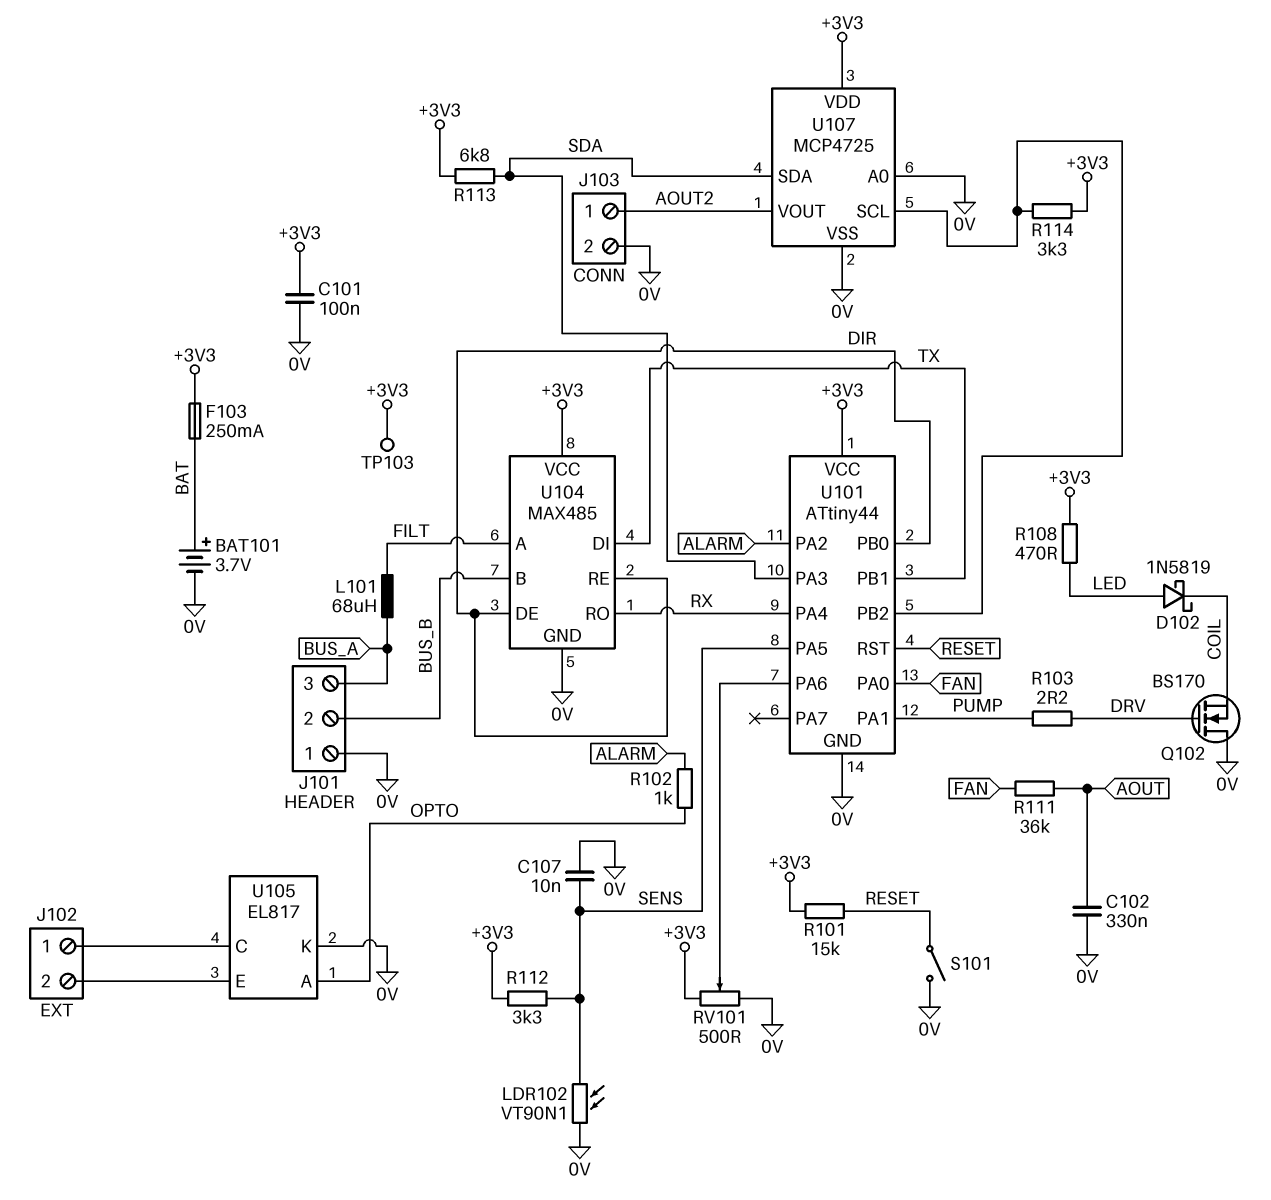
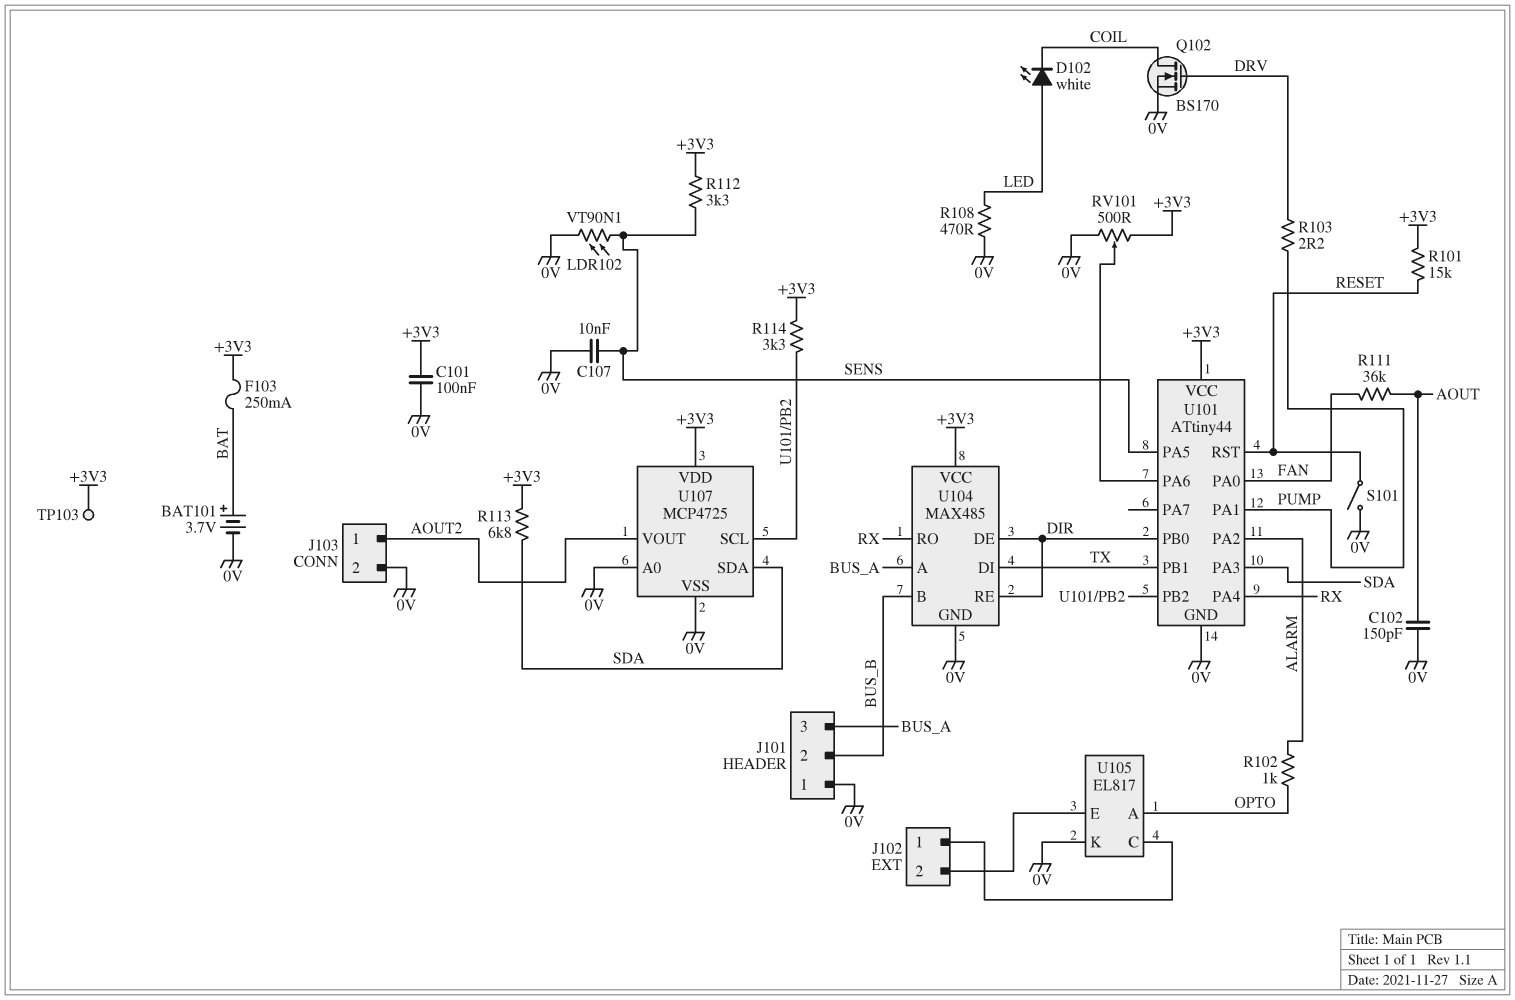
C102: 330nF (0V, AOUT) -> 150pF (0V, AOUT)
D102: schottky 1N5819 (A LED, K COIL) -> LED white (A LED, K COIL)
L101: 68uH (BUS_A, FILT) -> none
Q102: NMOS BS170 (G DRV, D 0V, S COIL) -> NMOS BS170 (G DRV, D COIL, S 0V)
R108: 470 (+3V3, LED) -> 470 (0V, LED)
U104 pin A: FILT -> BUS_A

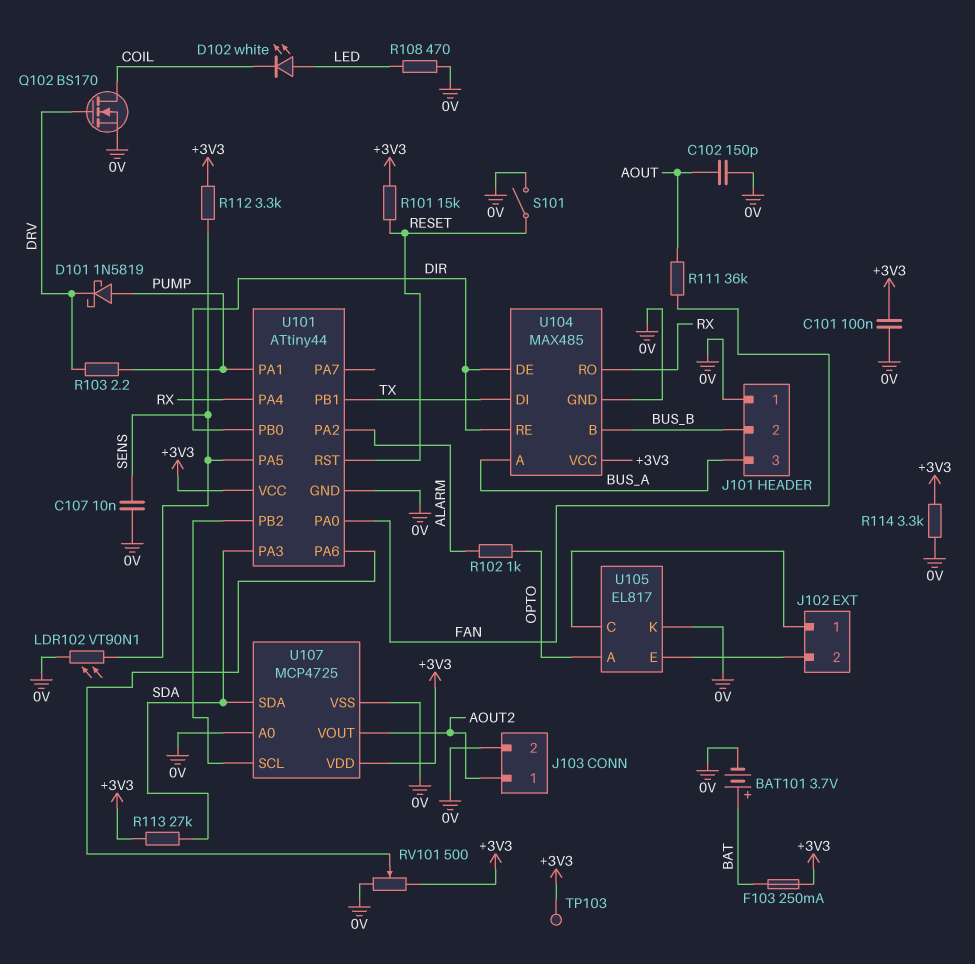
D101: none -> schottky 1N5819 (A PUMP, K DRV)
R113: 6.8k (+3V3, SDA) -> 27k (+3V3, SDA)
R114: 3.3k (+3V3, U101/PB2) -> 3.3k (+3V3, 0V)

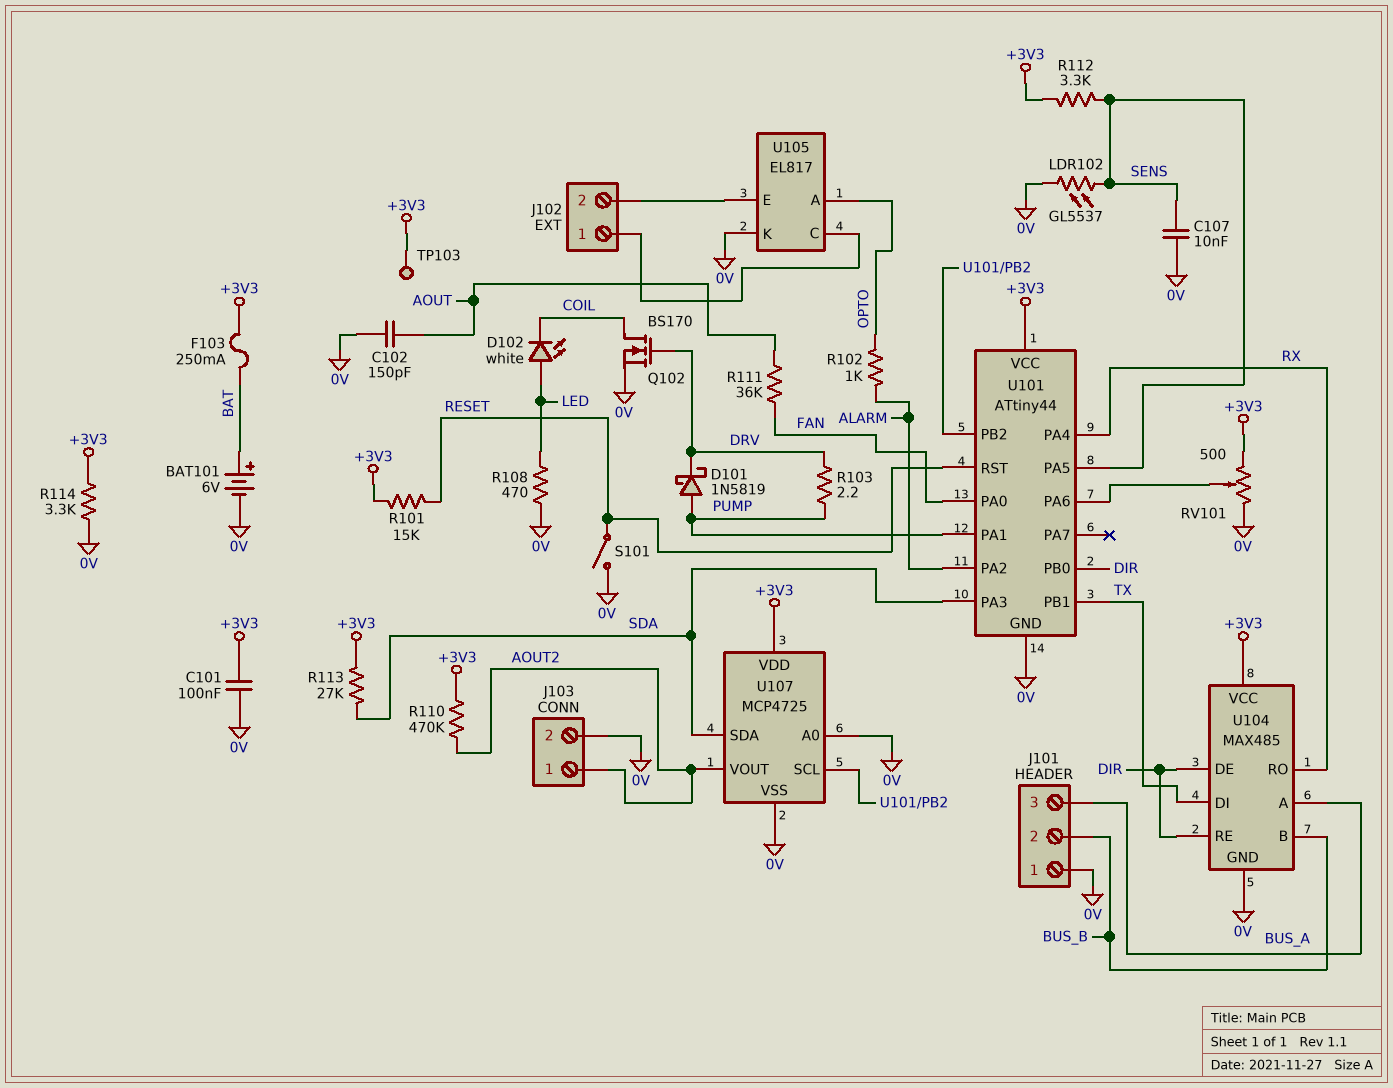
BAT101: 3.7V (plus BAT, minus 0V) -> 6V (plus BAT, minus 0V)
LDR102: VT90N1 (0V, SENS) -> GL5537 (0V, SENS)
R110: none -> 470k (+3V3, AOUT2)

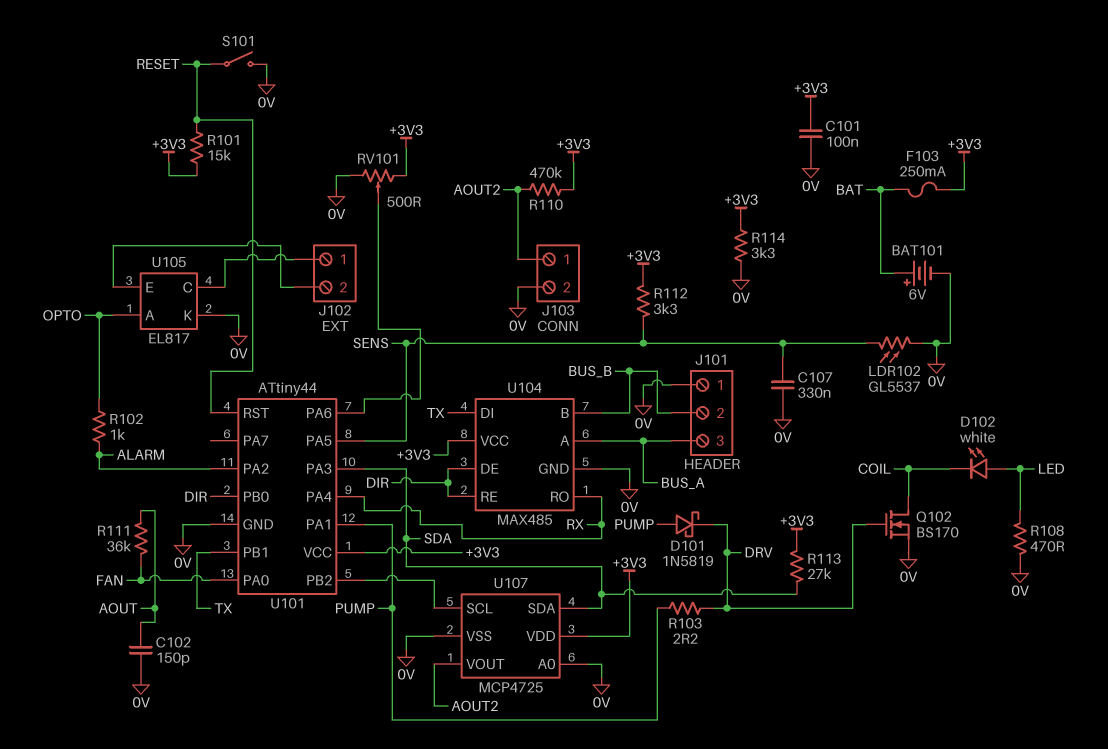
C107: 10nF (0V, SENS) -> 330nF (0V, SENS)
TP103: test point (+3V3) -> none

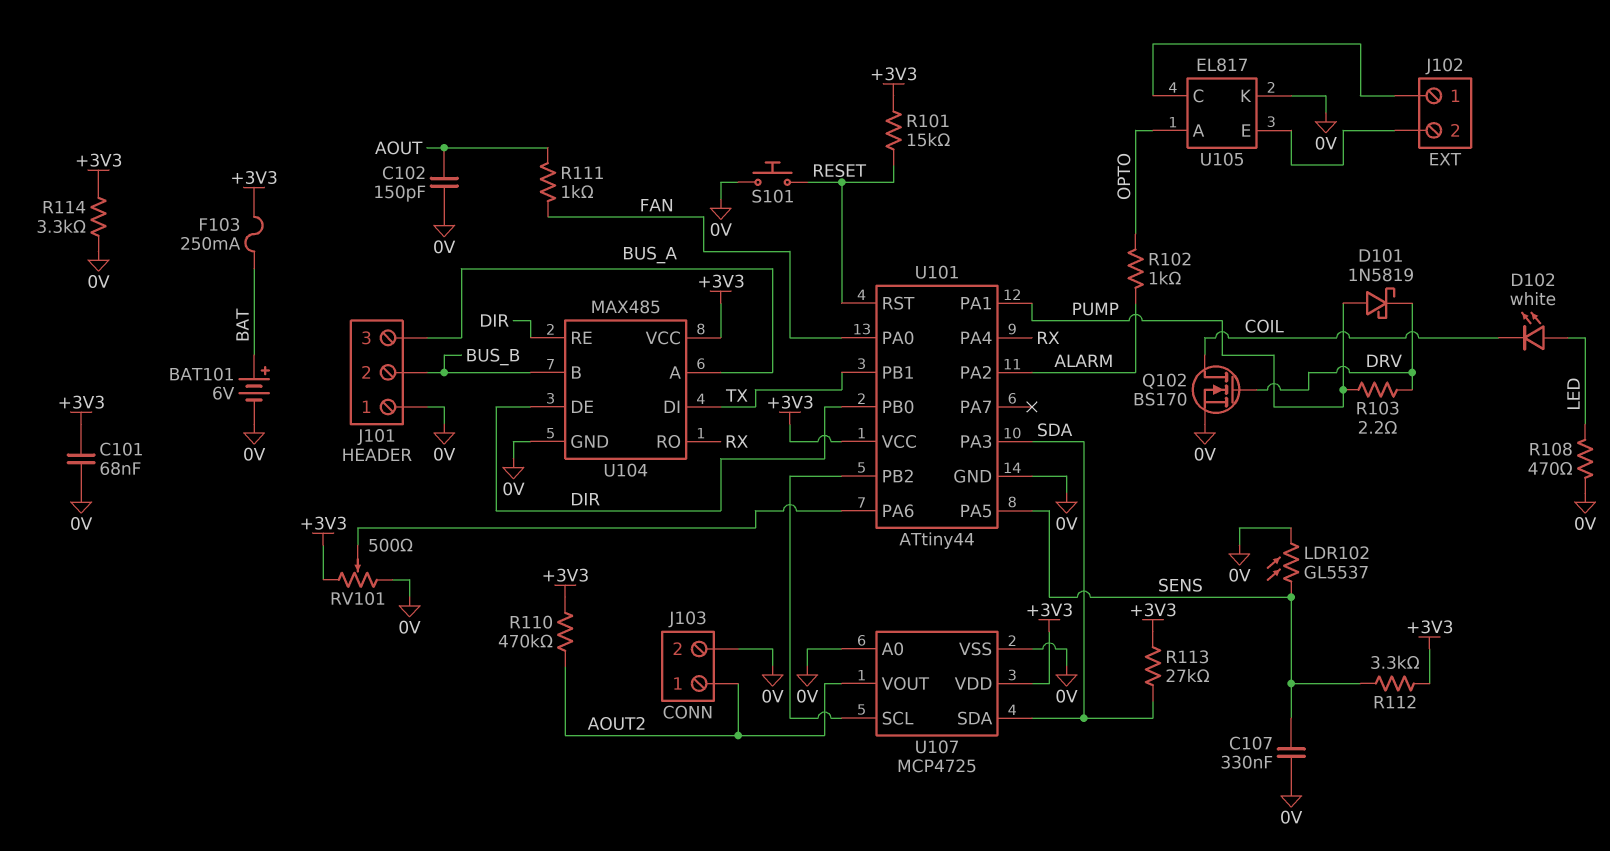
C101: 100nF (+3V3, 0V) -> 68nF (+3V3, 0V)
R111: 36k (AOUT, FAN) -> 1k (AOUT, FAN)
S101: switch (0V, RESET) -> button (0V, RESET)

